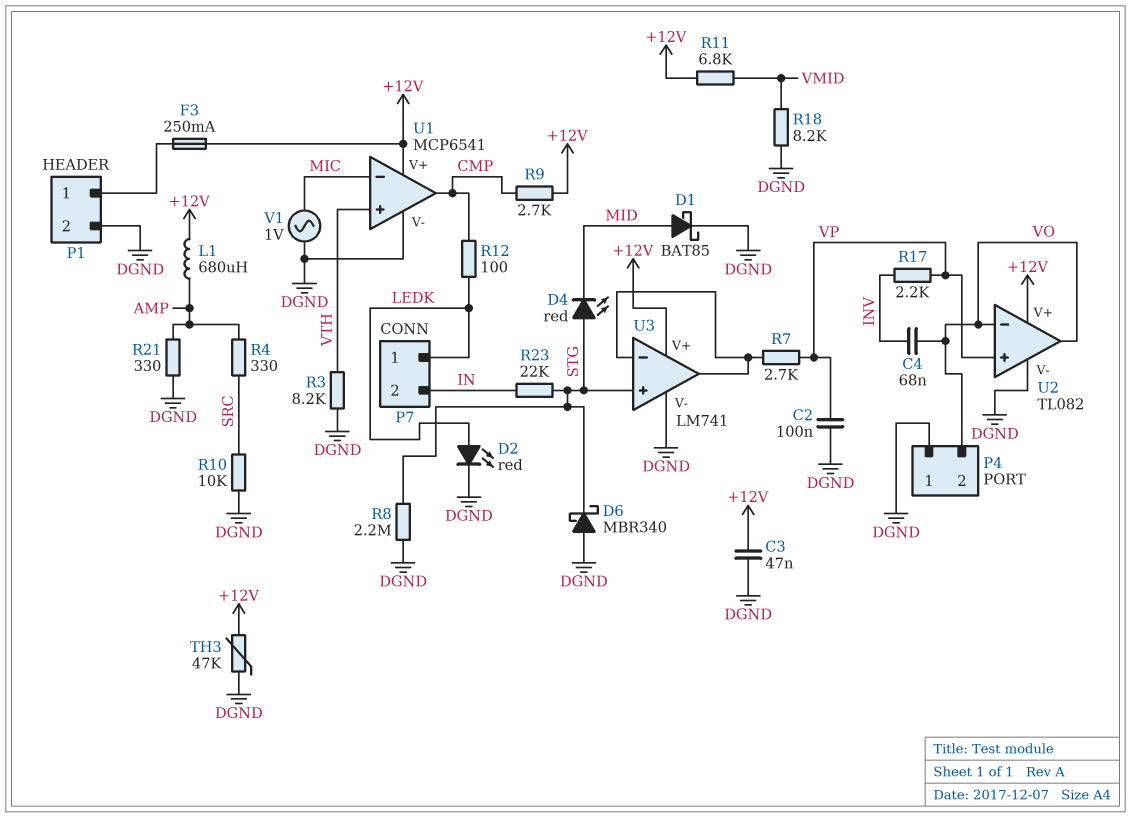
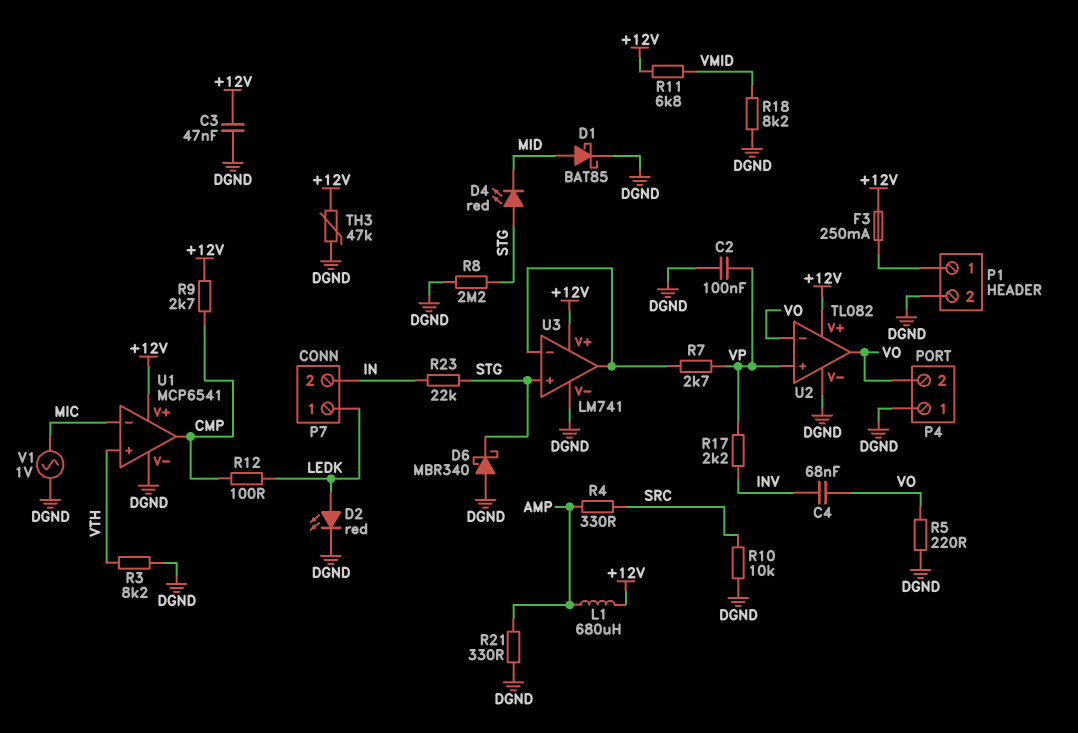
R5: none -> 220 (DGND, VO)

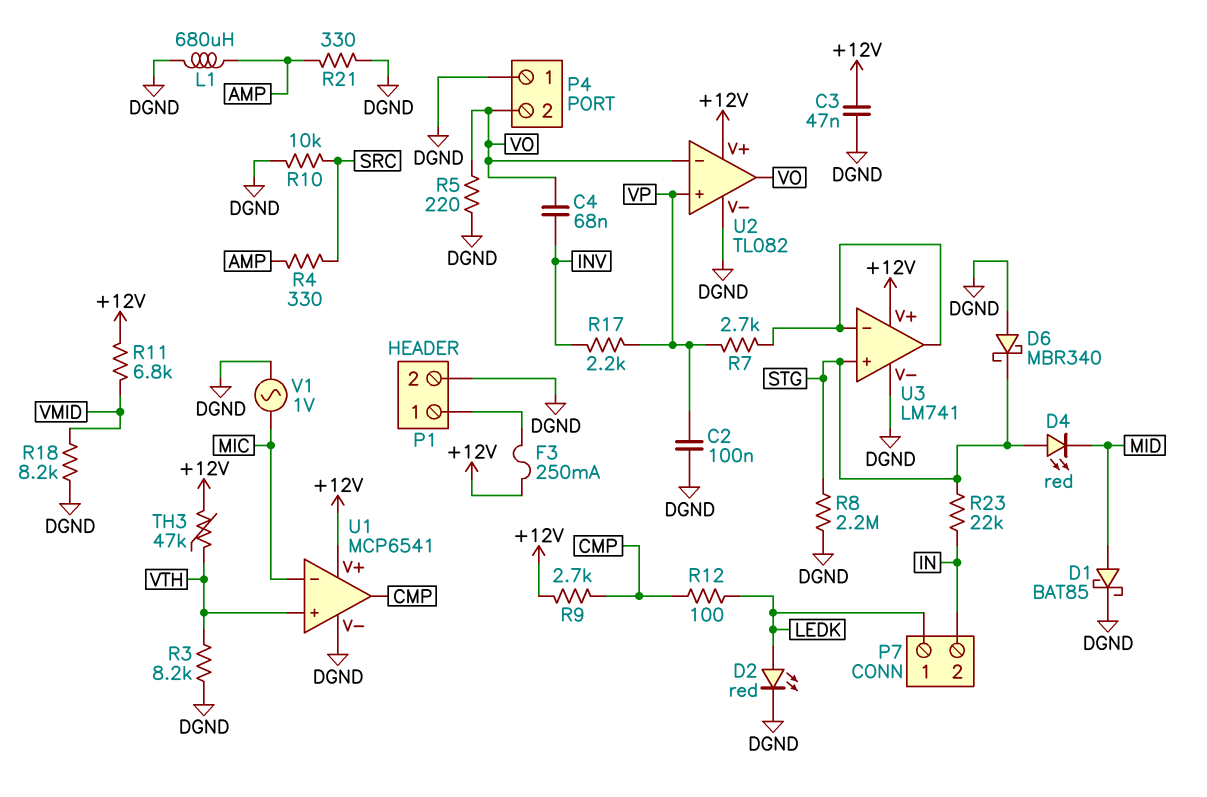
L1: 680uH (+12V, AMP) -> 680uH (AMP, DGND)
TH3: 47k (+12V, DGND) -> 47k (+12V, VTH)

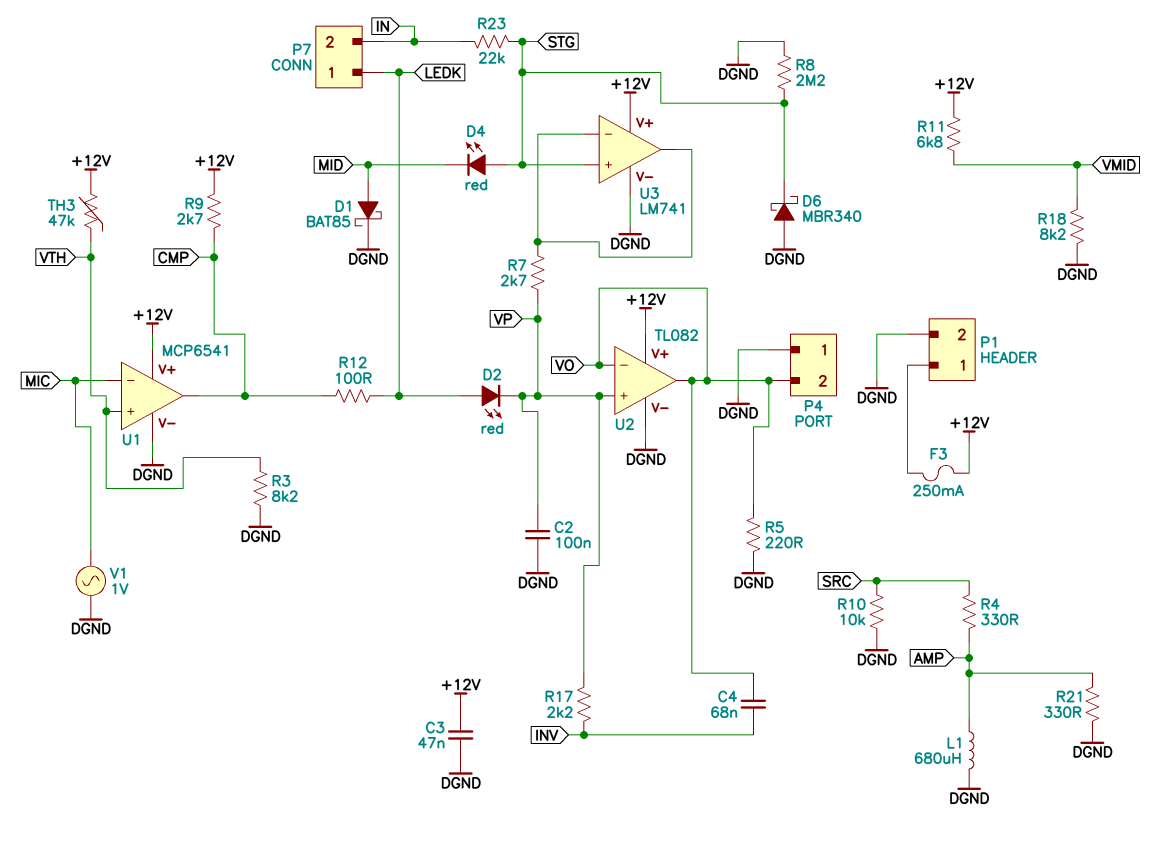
D2: LED red (A LEDK, K DGND) -> LED red (A LEDK, K VP)

